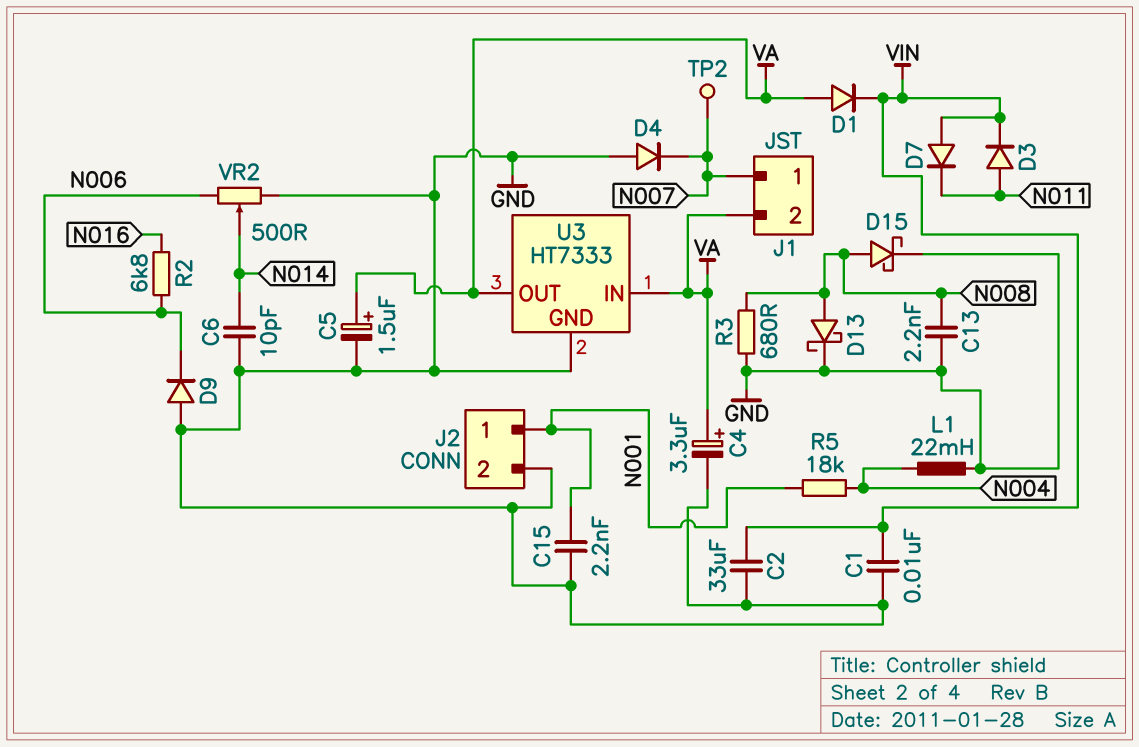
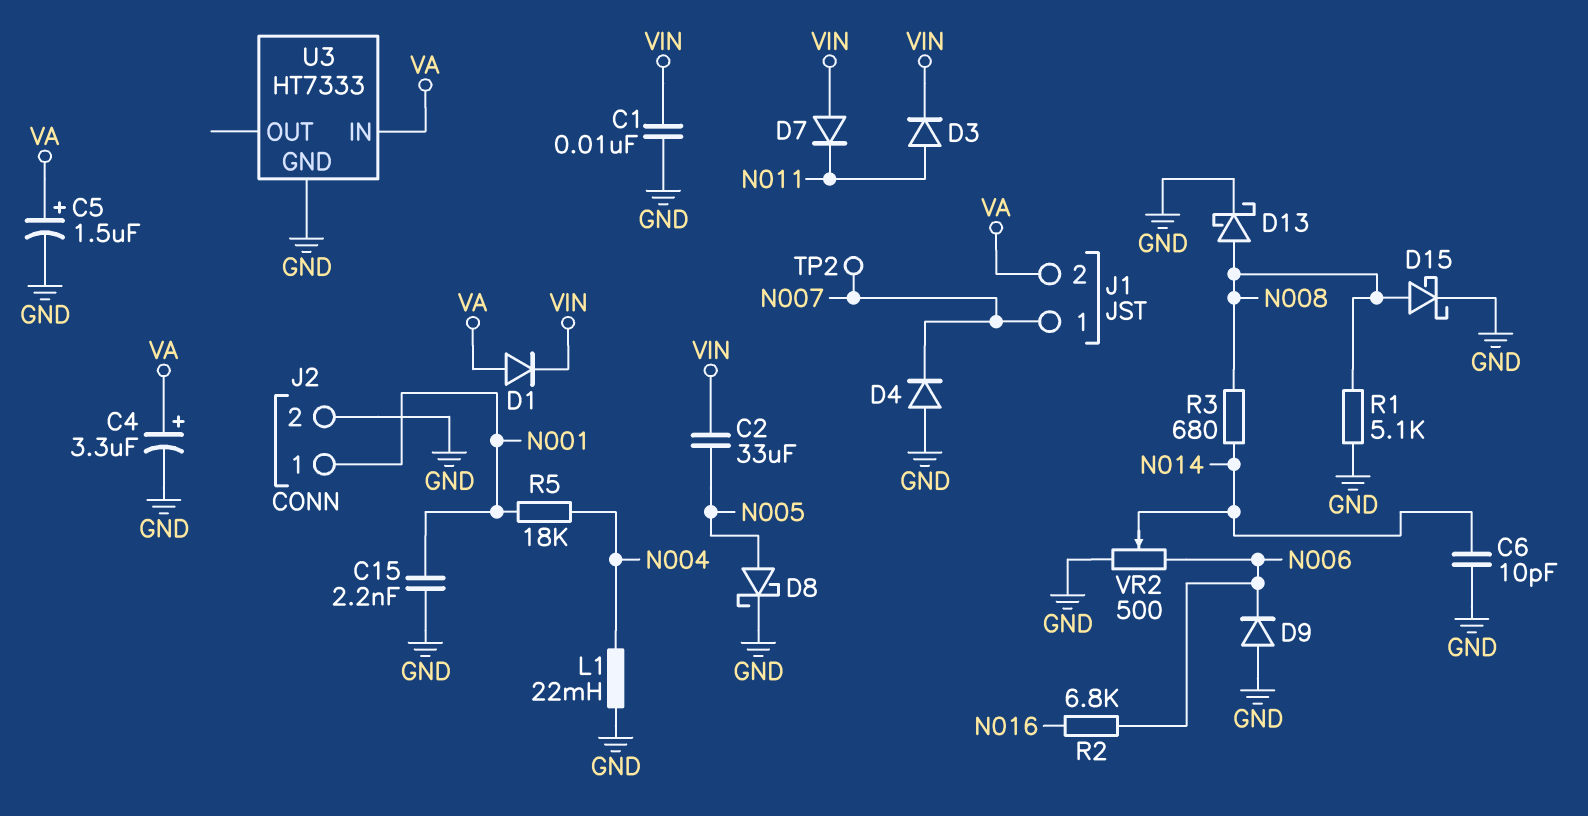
C2: 33uF (GND, VIN) -> 33uF (N005, VIN)
C13: 2.2nF (GND, N008) -> none
D8: none -> schottky (A N005, K GND)
R1: none -> 5.1k (GND, N008)
R3: 680 (GND, N008) -> 680 (N008, N014)
U3 pin OUT: VA -> none

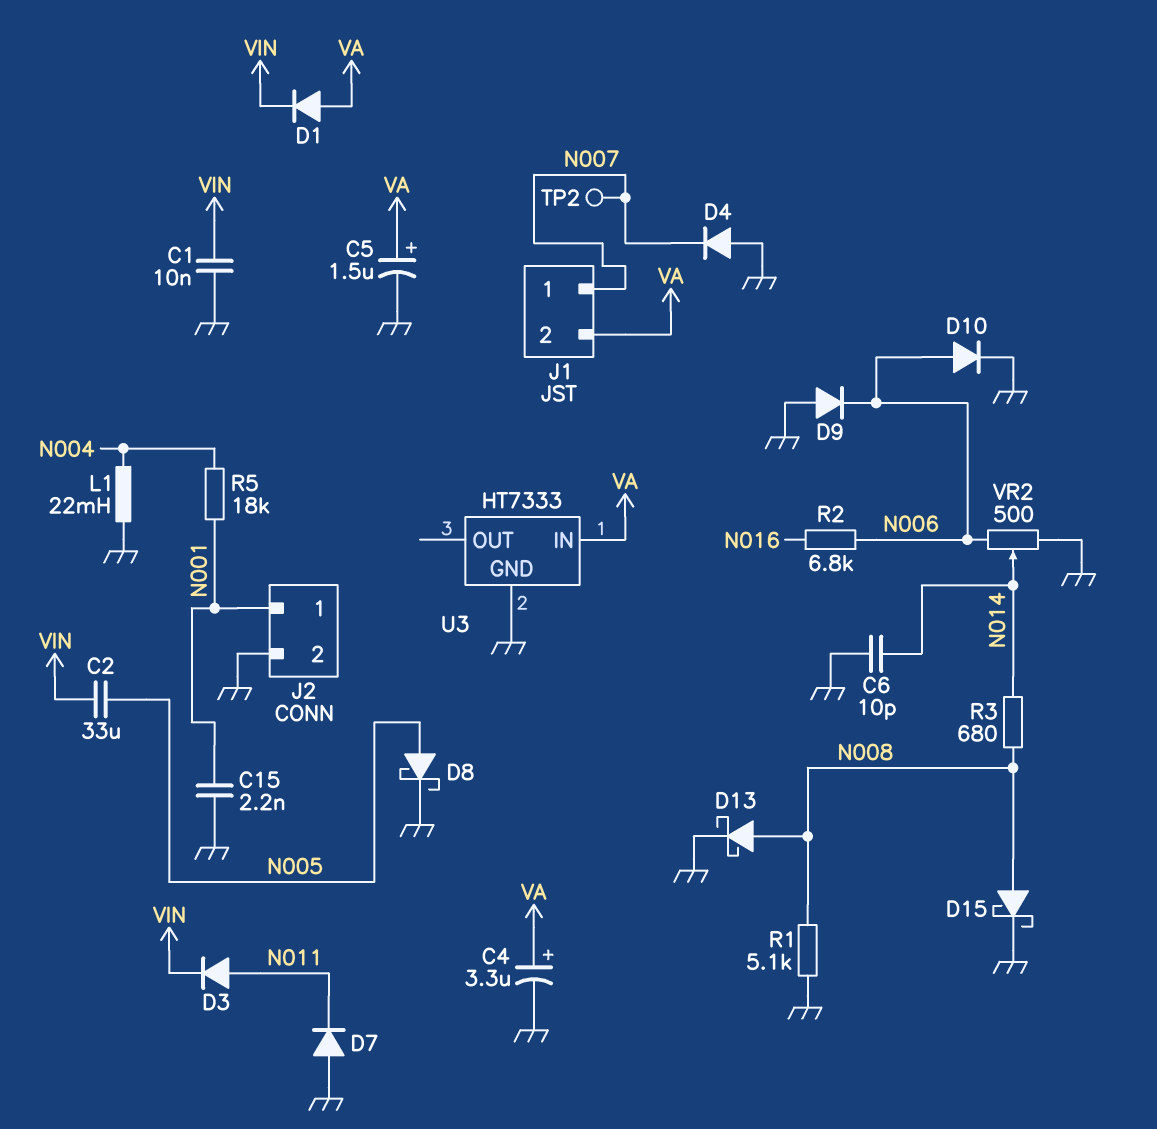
D7: diode (A VIN, K N011) -> diode (A GND, K N011)
D10: none -> diode (A N006, K GND)

